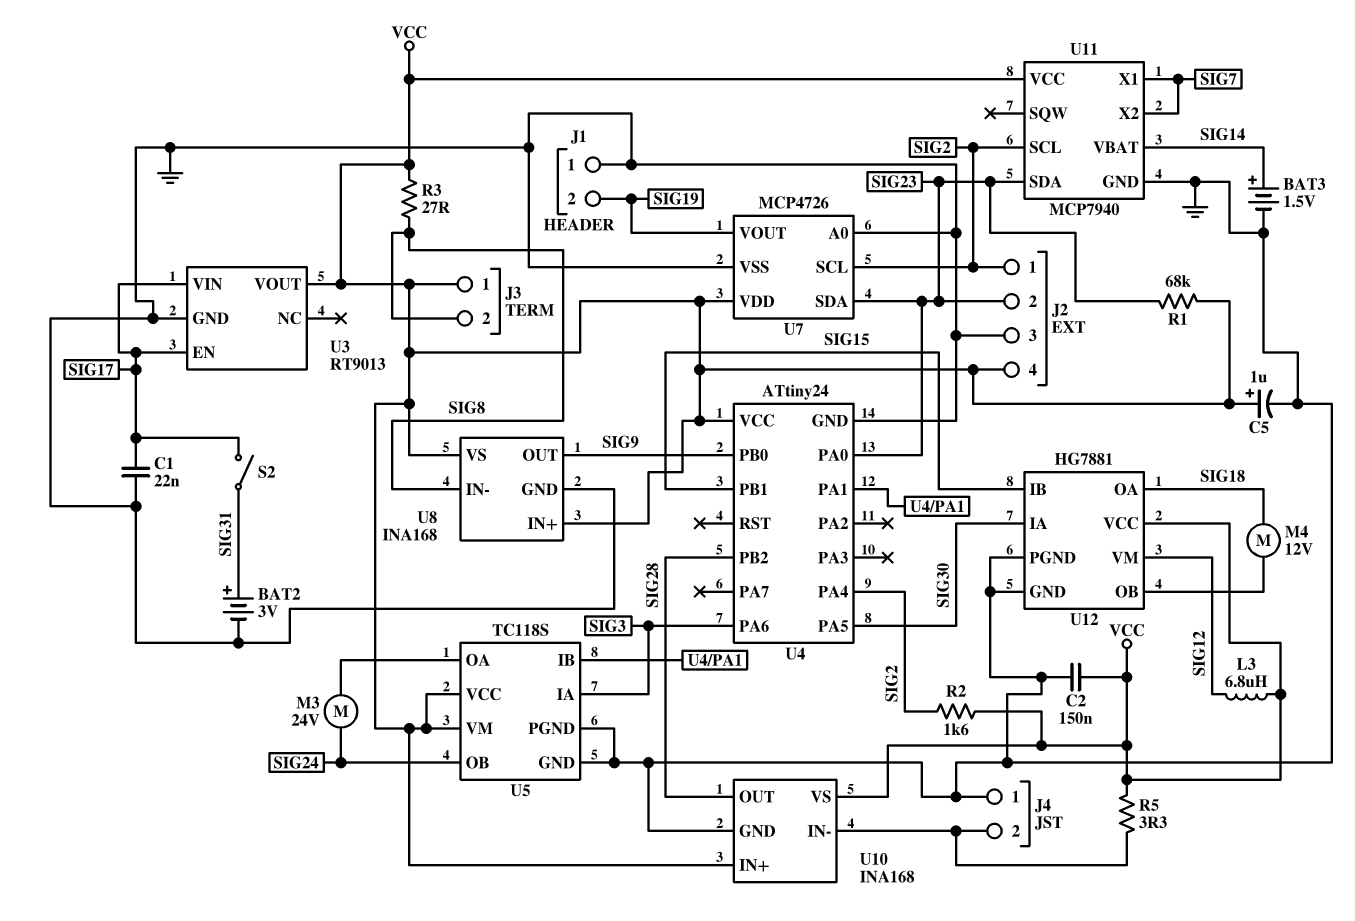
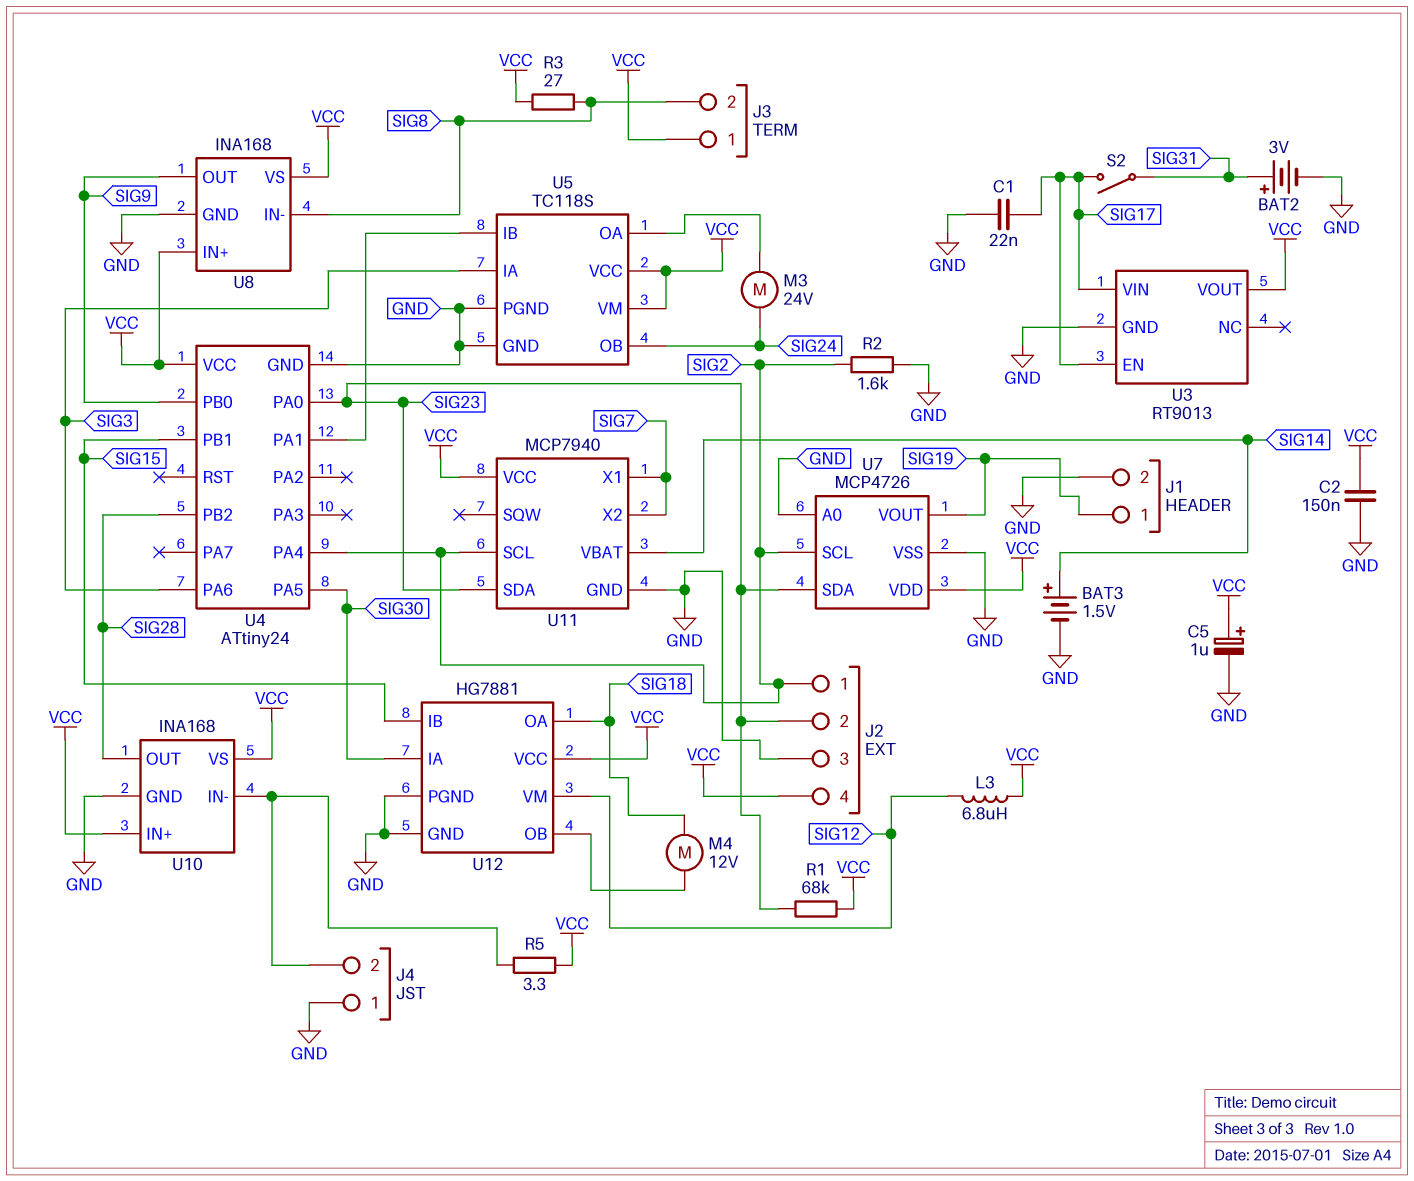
J1 pin 1: GND -> SIG19
J1 pin 2: SIG19 -> GND
R2: 1.6k (SIG2, VCC) -> 1.6k (GND, SIG2)

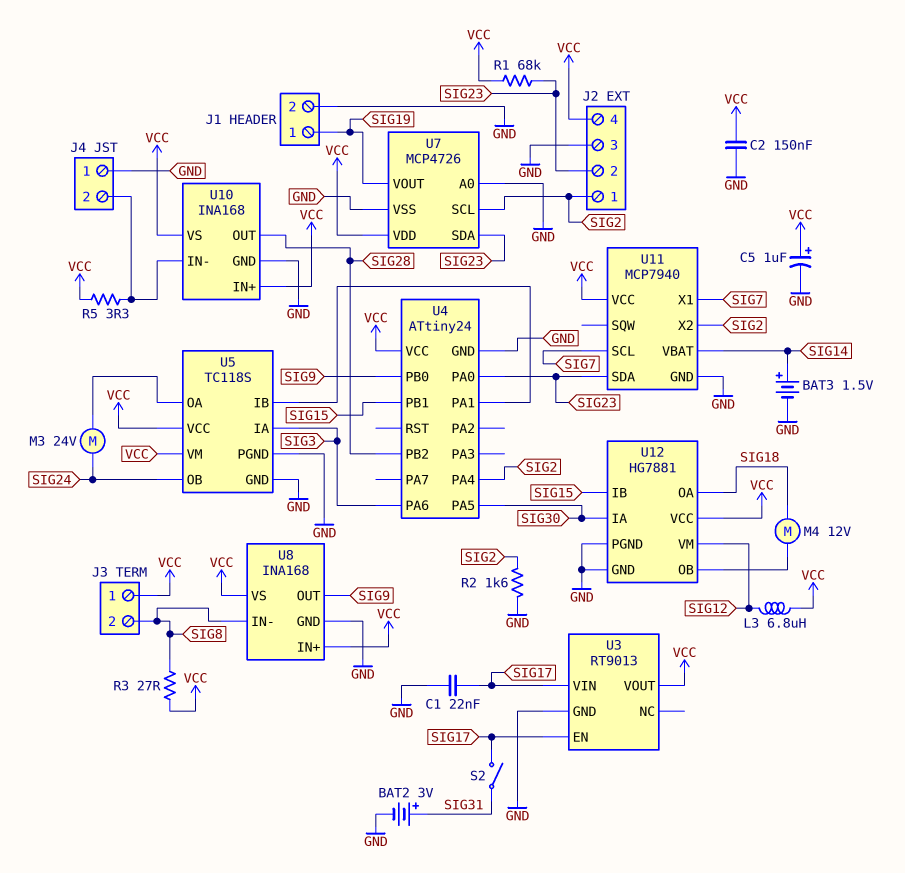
U11 pin SCL: SIG2 -> SIG7
U11 pin X2: SIG7 -> SIG2

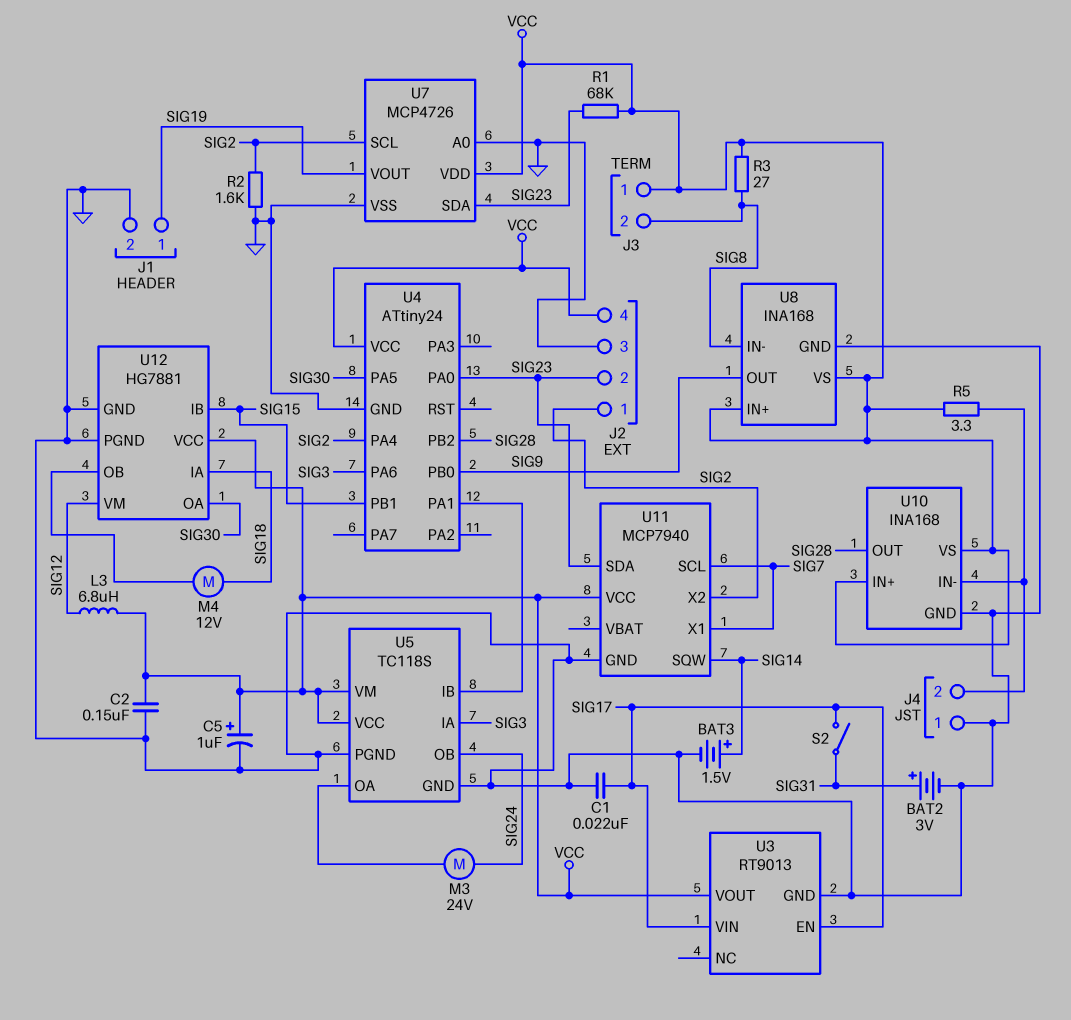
U11 pin SQW: none -> SIG14
U11 pin VBAT: SIG14 -> none
U12 pin IA: SIG30 -> SIG18
U12 pin OA: SIG18 -> SIG30

